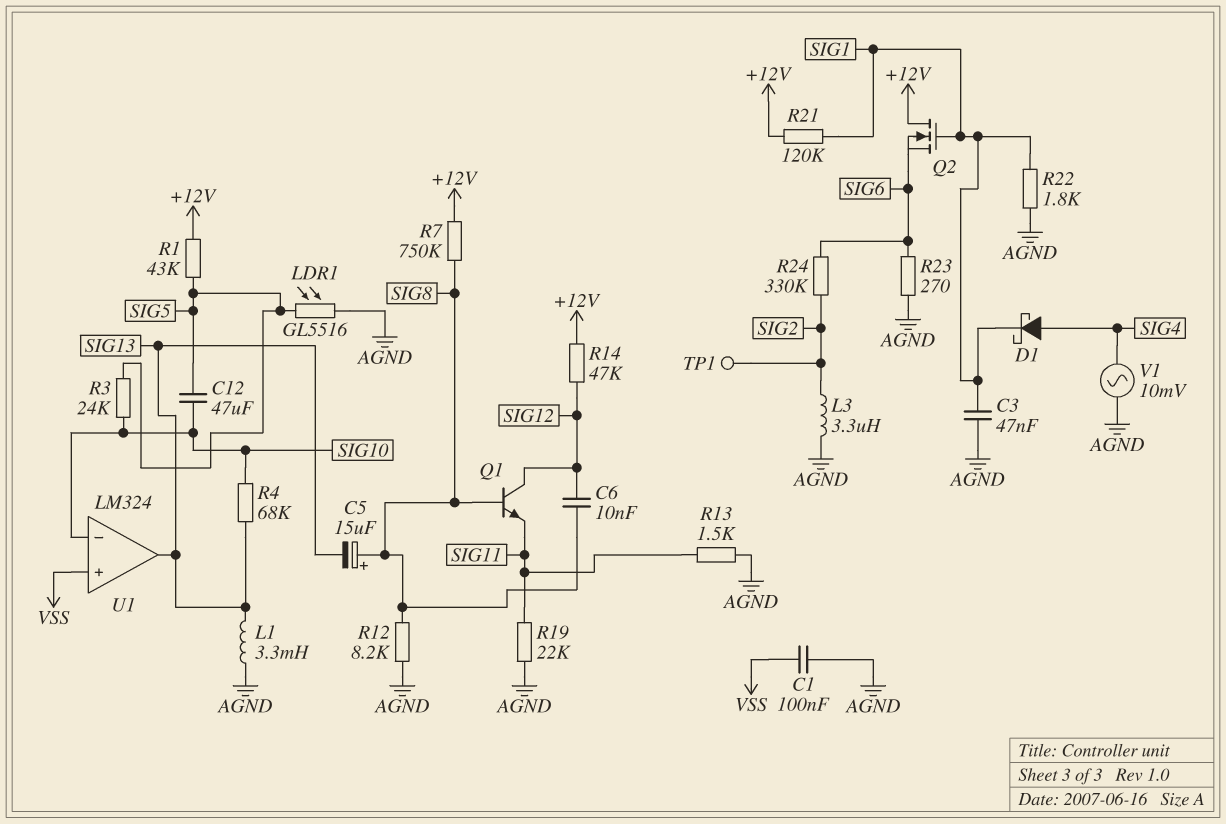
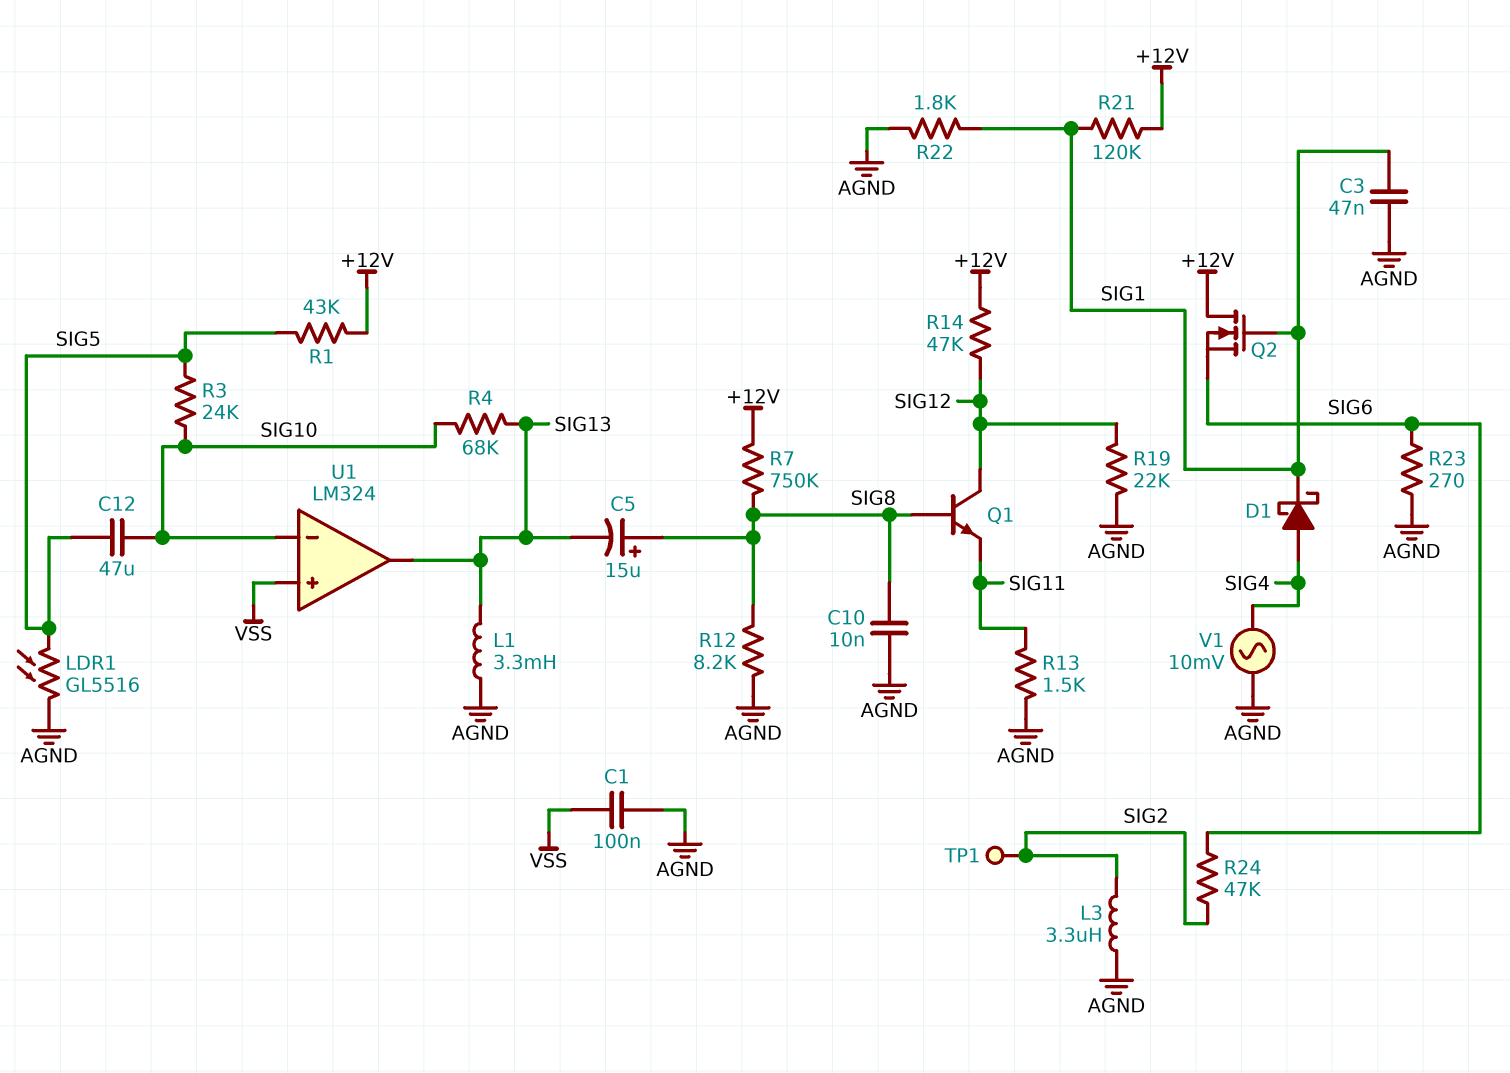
C6: 10nF (SIG8, SIG12) -> none
C10: none -> 10nF (AGND, SIG8)
R19: 22k (AGND, SIG11) -> 22k (AGND, SIG12)
R24: 330k (SIG2, SIG6) -> 47k (SIG2, SIG6)

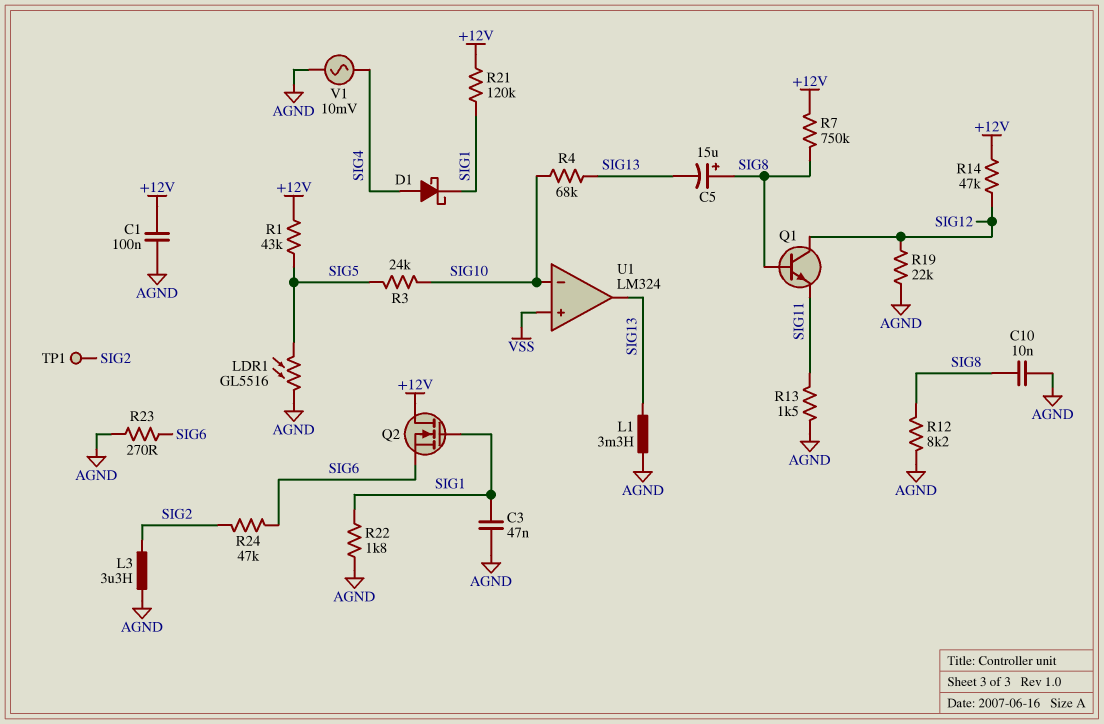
C1: 100nF (AGND, VSS) -> 100nF (+12V, AGND)
C12: 47uF (SIG5, SIG10) -> none

